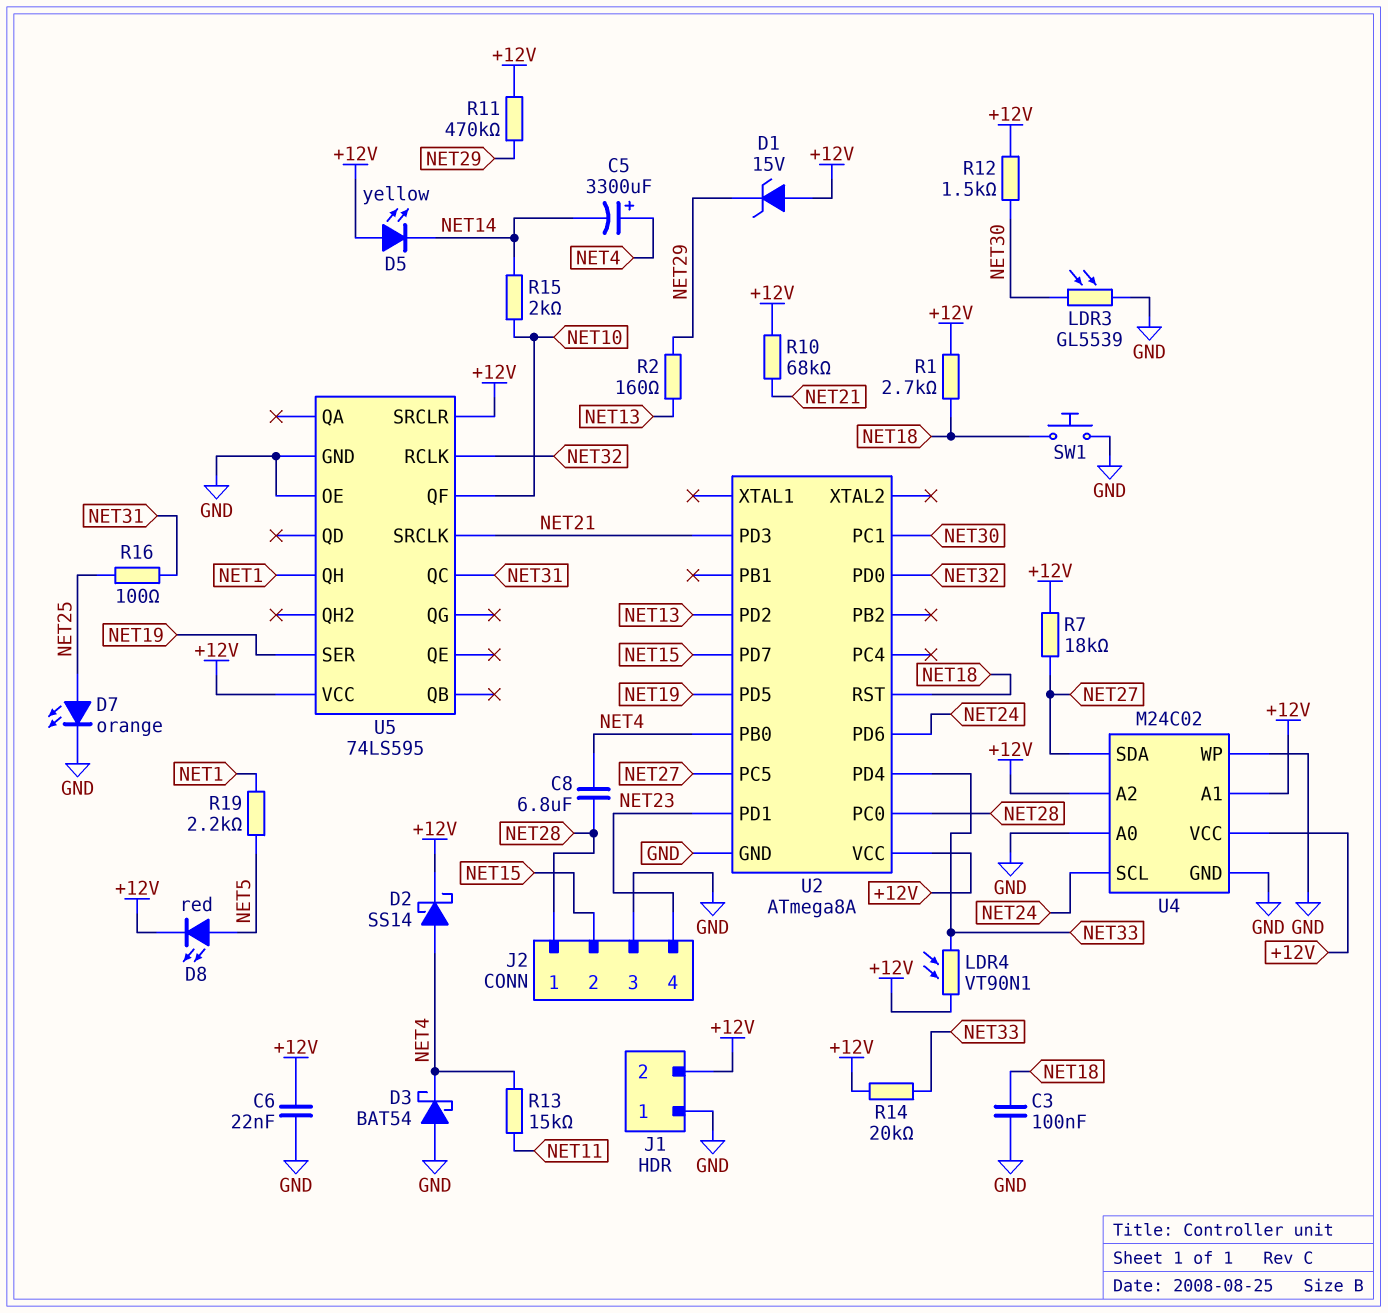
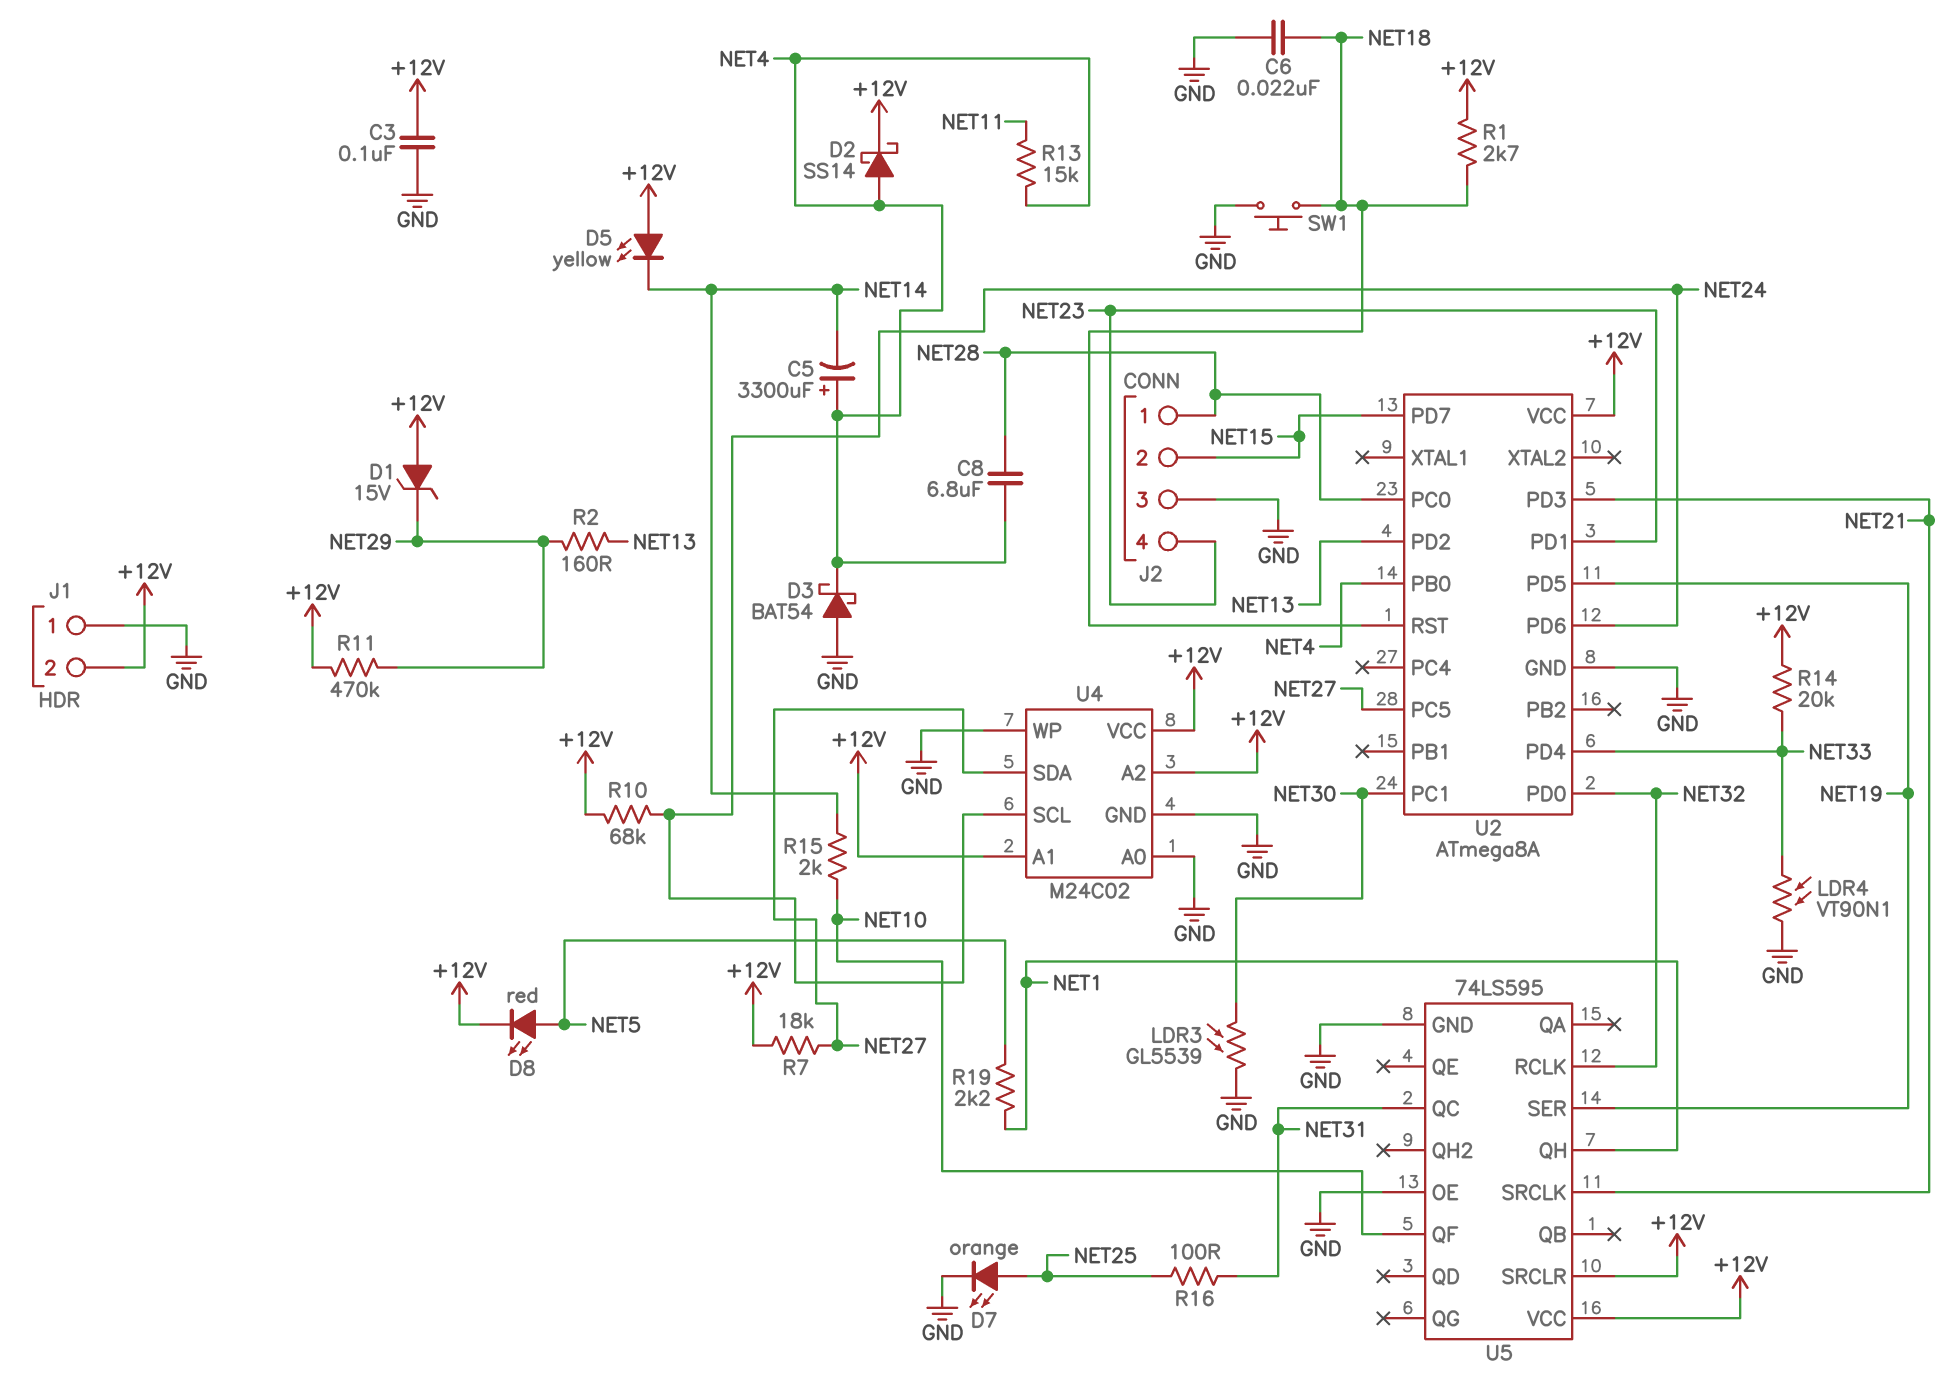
C3: 100nF (GND, NET18) -> 100nF (+12V, GND)
C6: 22nF (+12V, GND) -> 22nF (GND, NET18)
LDR4: VT90N1 (+12V, NET33) -> VT90N1 (GND, NET33)
R10: 68k (+12V, NET21) -> 68k (+12V, NET24)
R12: 1.5k (+12V, NET30) -> none

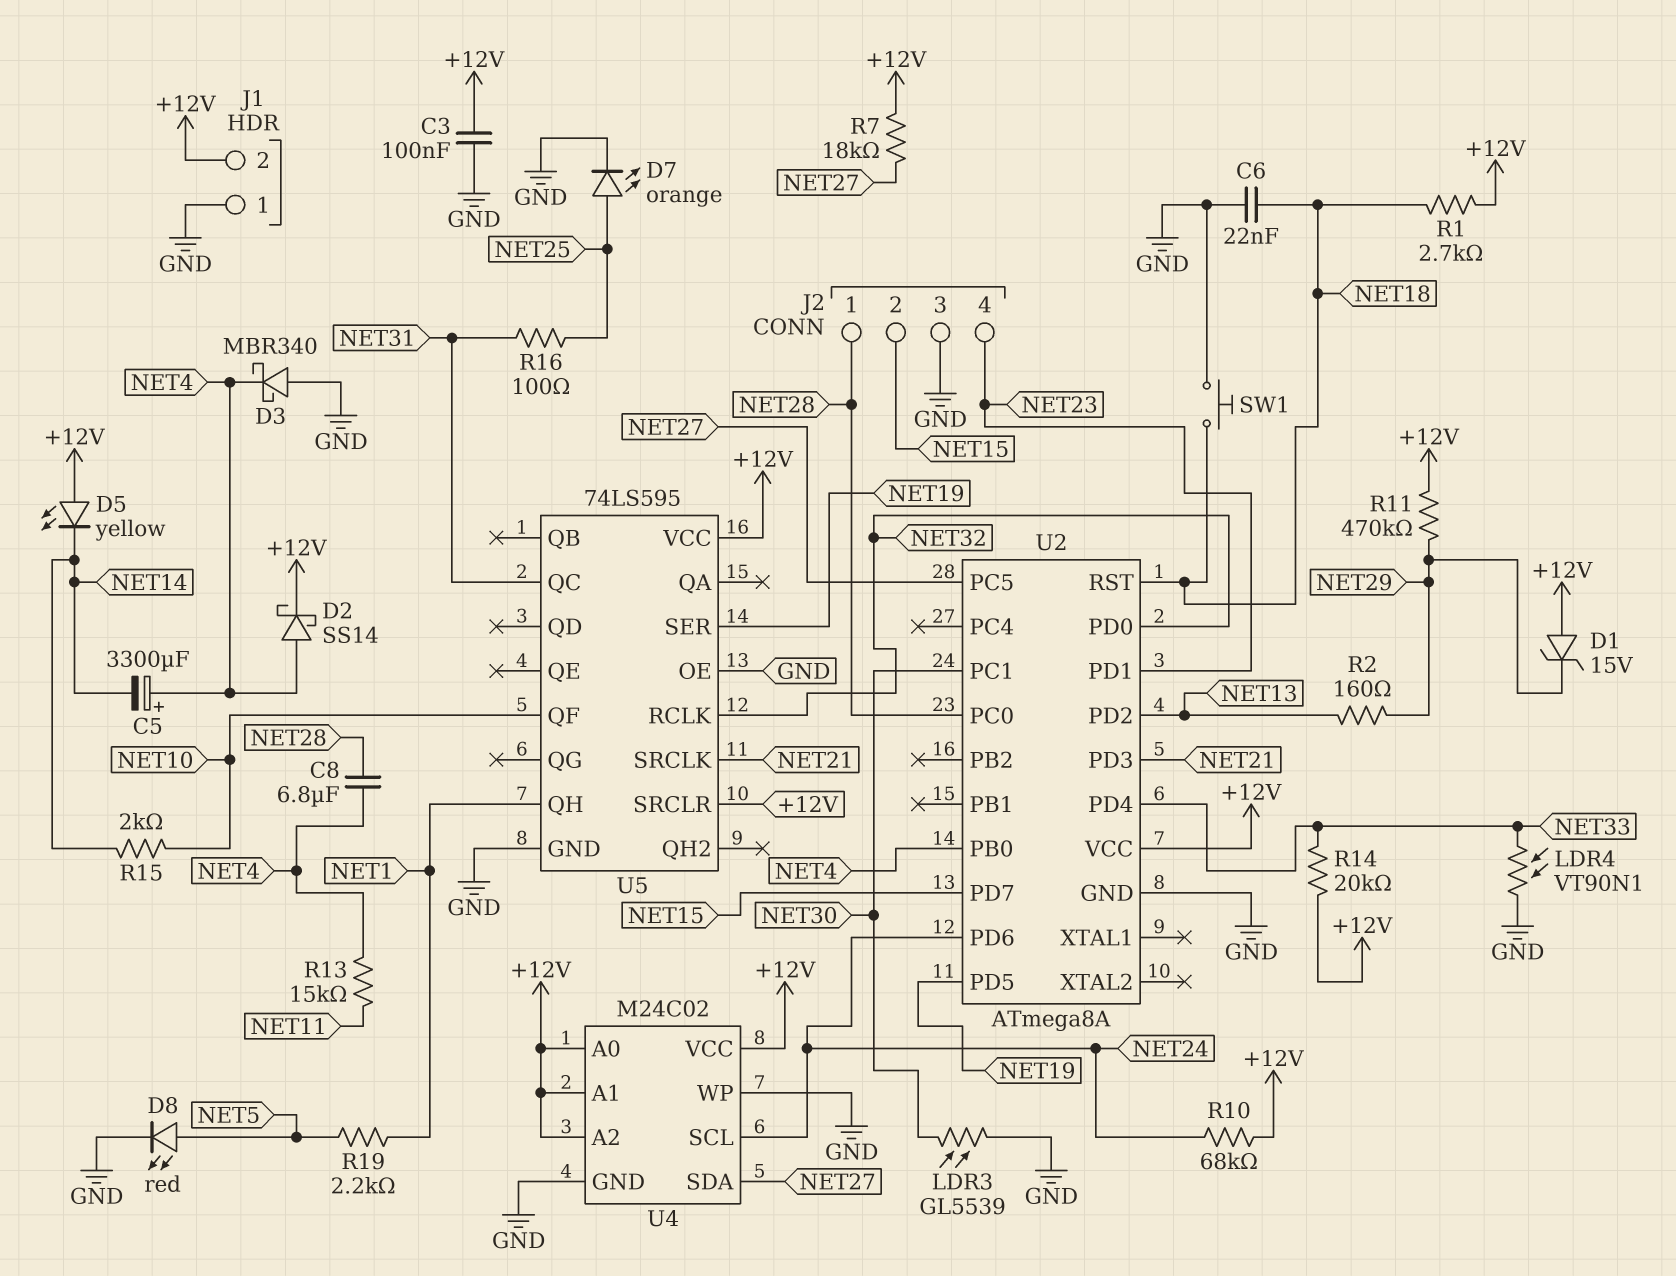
D3: schottky BAT54 (A GND, K NET4) -> schottky MBR340 (A GND, K NET4)
D8: LED red (A NET5, K +12V) -> LED red (A NET5, K GND)
U4 pin A0: GND -> +12V

